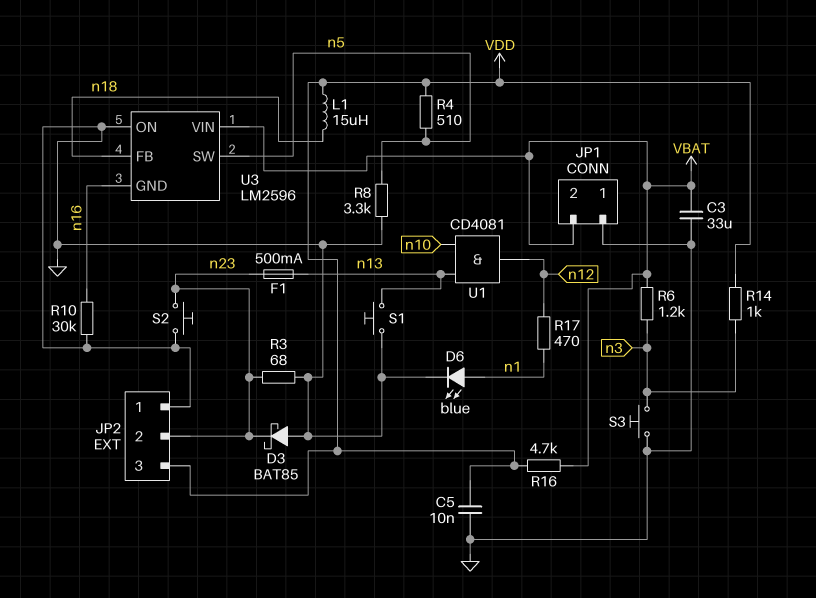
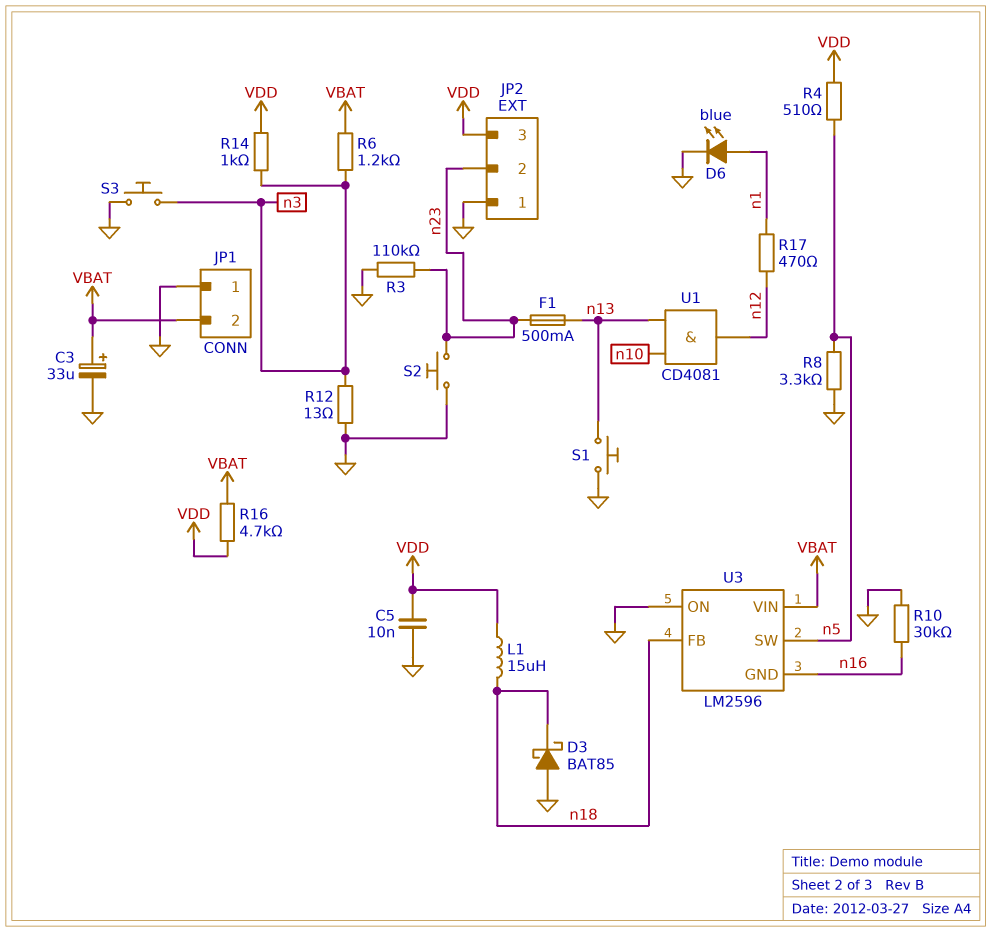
C3: 33uF (GND, VBAT) -> 33uF (plus VBAT, minus GND)
D3: schottky BAT85 (A GND, K n23) -> schottky BAT85 (A GND, K n18)
R3: 68 (GND, n23) -> 110k (GND, n23)
R12: none -> 13 (GND, n3)

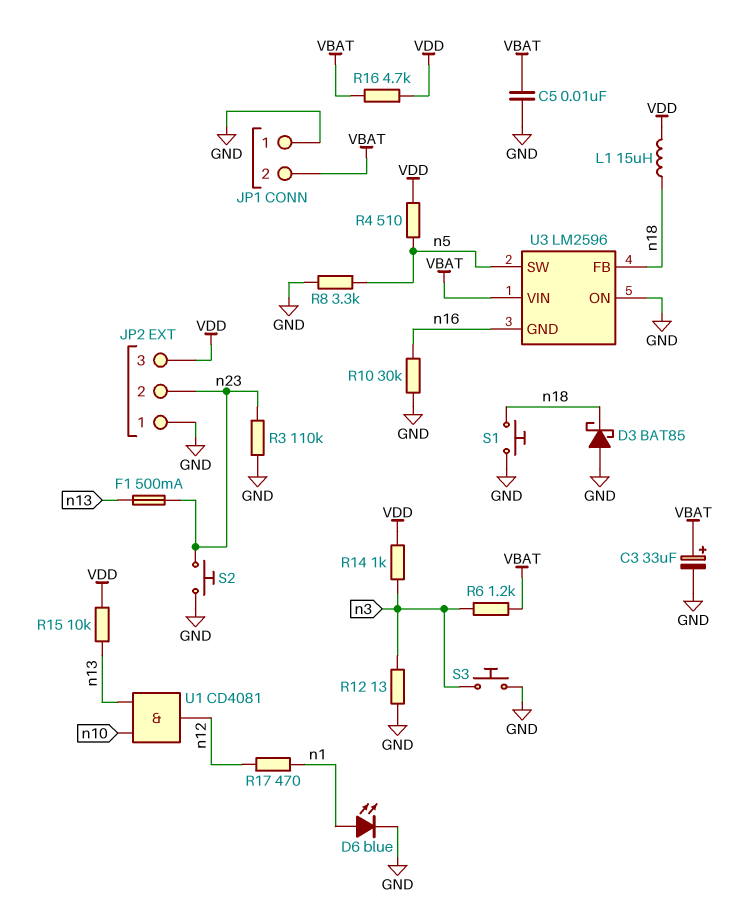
C5: 10nF (GND, VDD) -> 10nF (GND, VBAT)
R15: none -> 10k (VDD, n13)
S1: button (GND, n13) -> button (GND, n18)

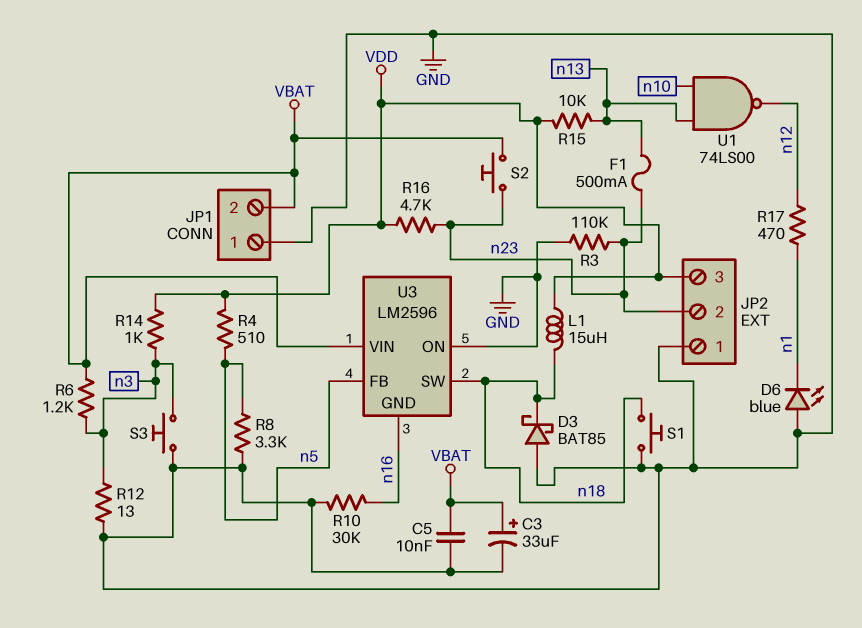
D6: LED blue (A n1, K GND) -> LED blue (A GND, K n1)
R16: 4.7k (VBAT, VDD) -> 4.7k (VDD, n23)
S2: button (GND, n23) -> button (VBAT, n23)
U1: AND CD4081 (in n10, in n13, out n12) -> NAND 74LS00 (in n10, in n13, out n12)
U3 pin FB: n18 -> n5
U3 pin SW: n5 -> n18

